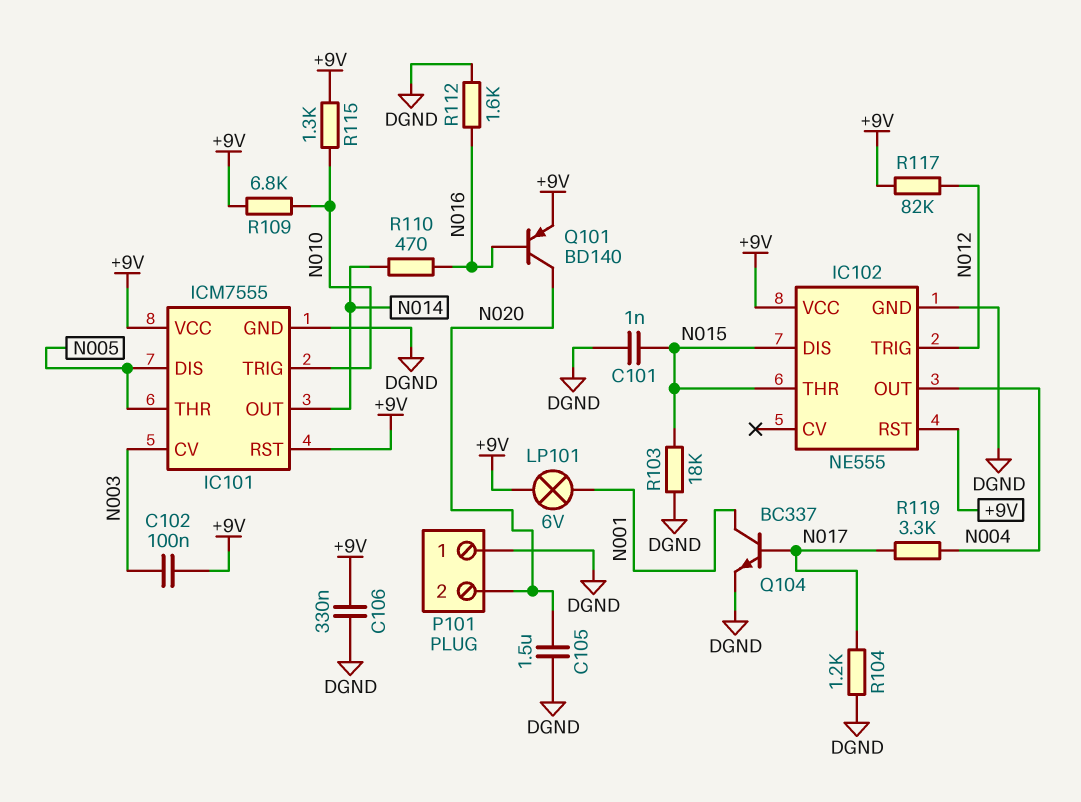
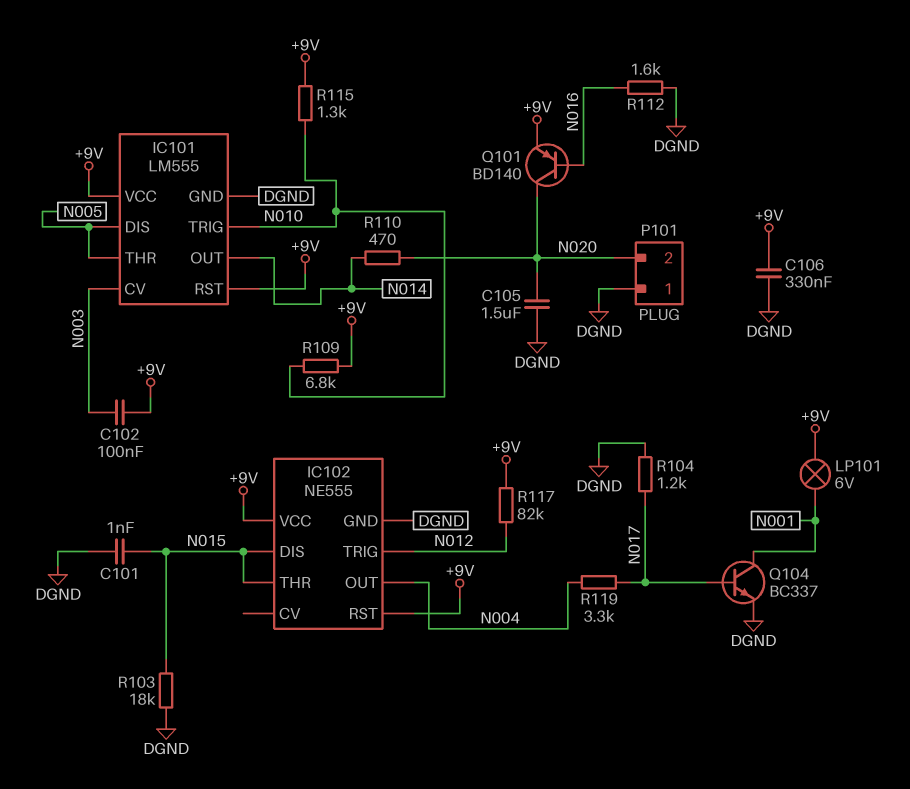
IC101: ICM7555 -> LM555
R110: 470 (N014, N016) -> 470 (N014, N020)

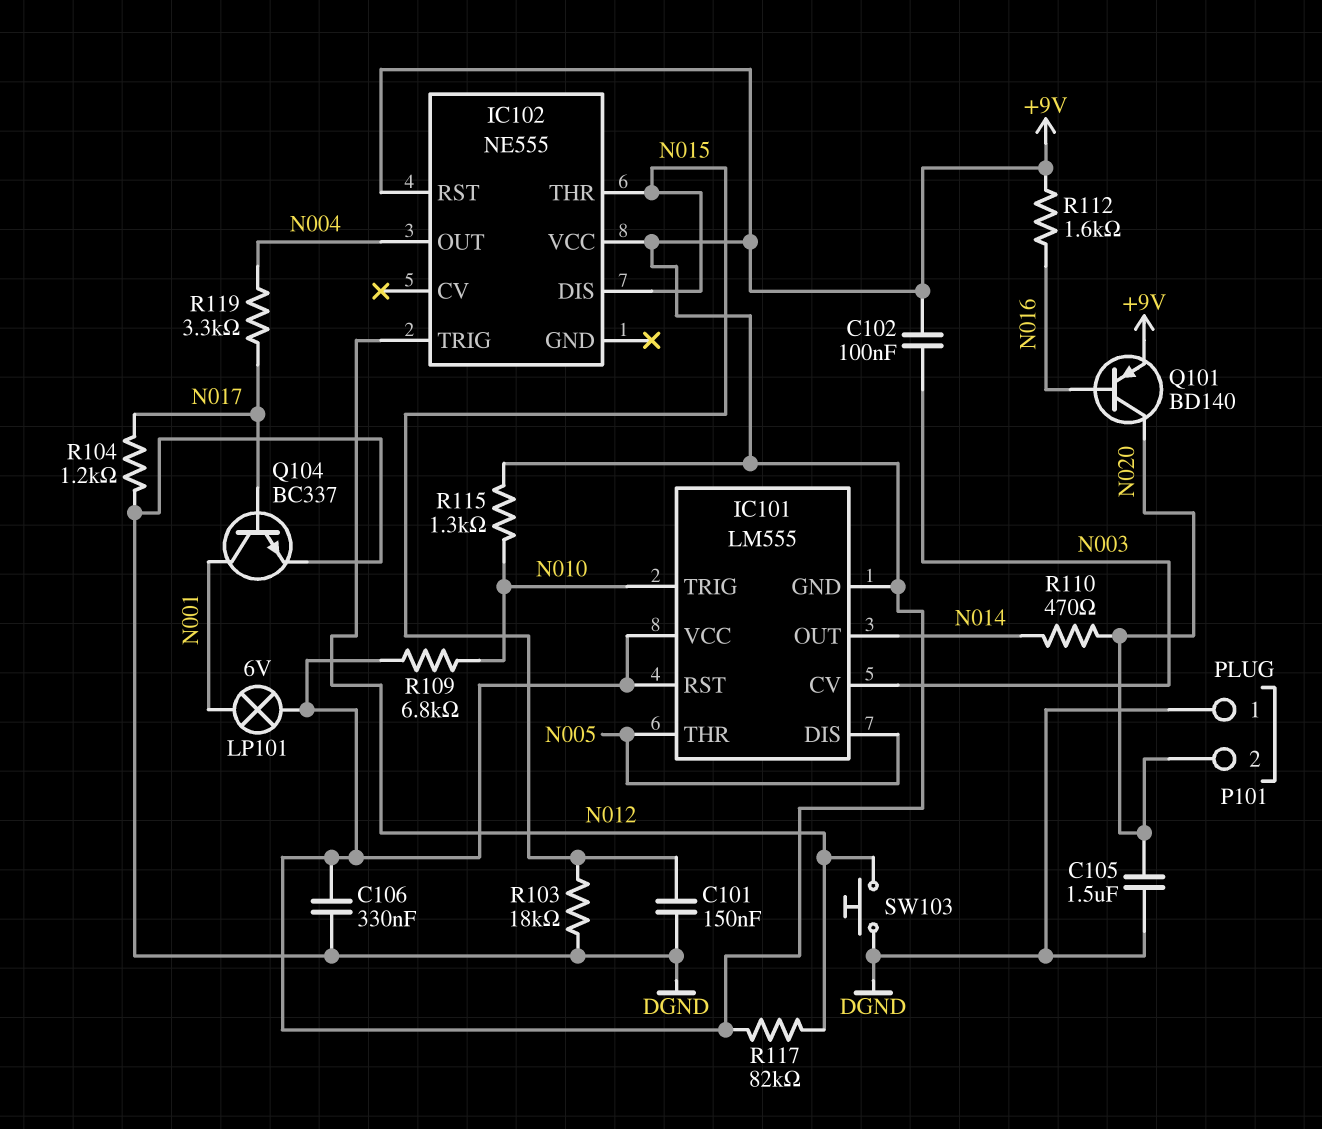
C101: 1nF (DGND, N015) -> 150nF (DGND, N015)
IC101 pin GND: DGND -> +9V
IC102 pin GND: DGND -> none
R112: 1.6k (DGND, N016) -> 1.6k (+9V, N016)
SW103: none -> button (DGND, N012)

